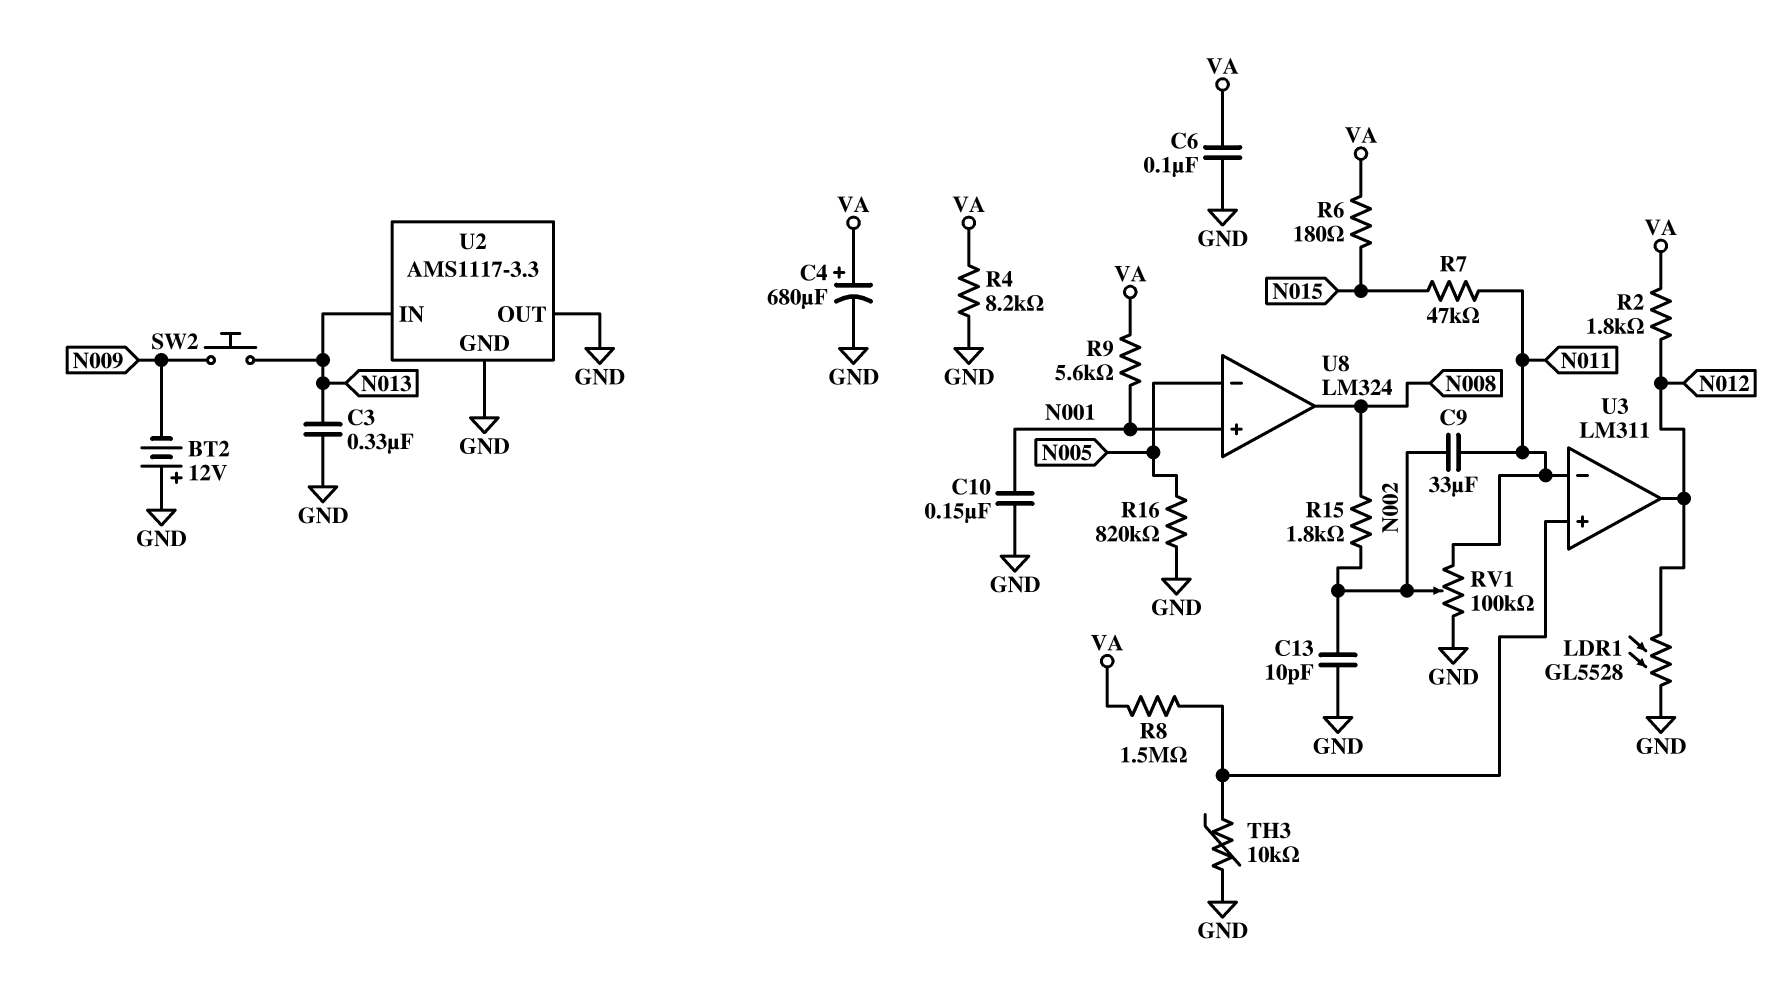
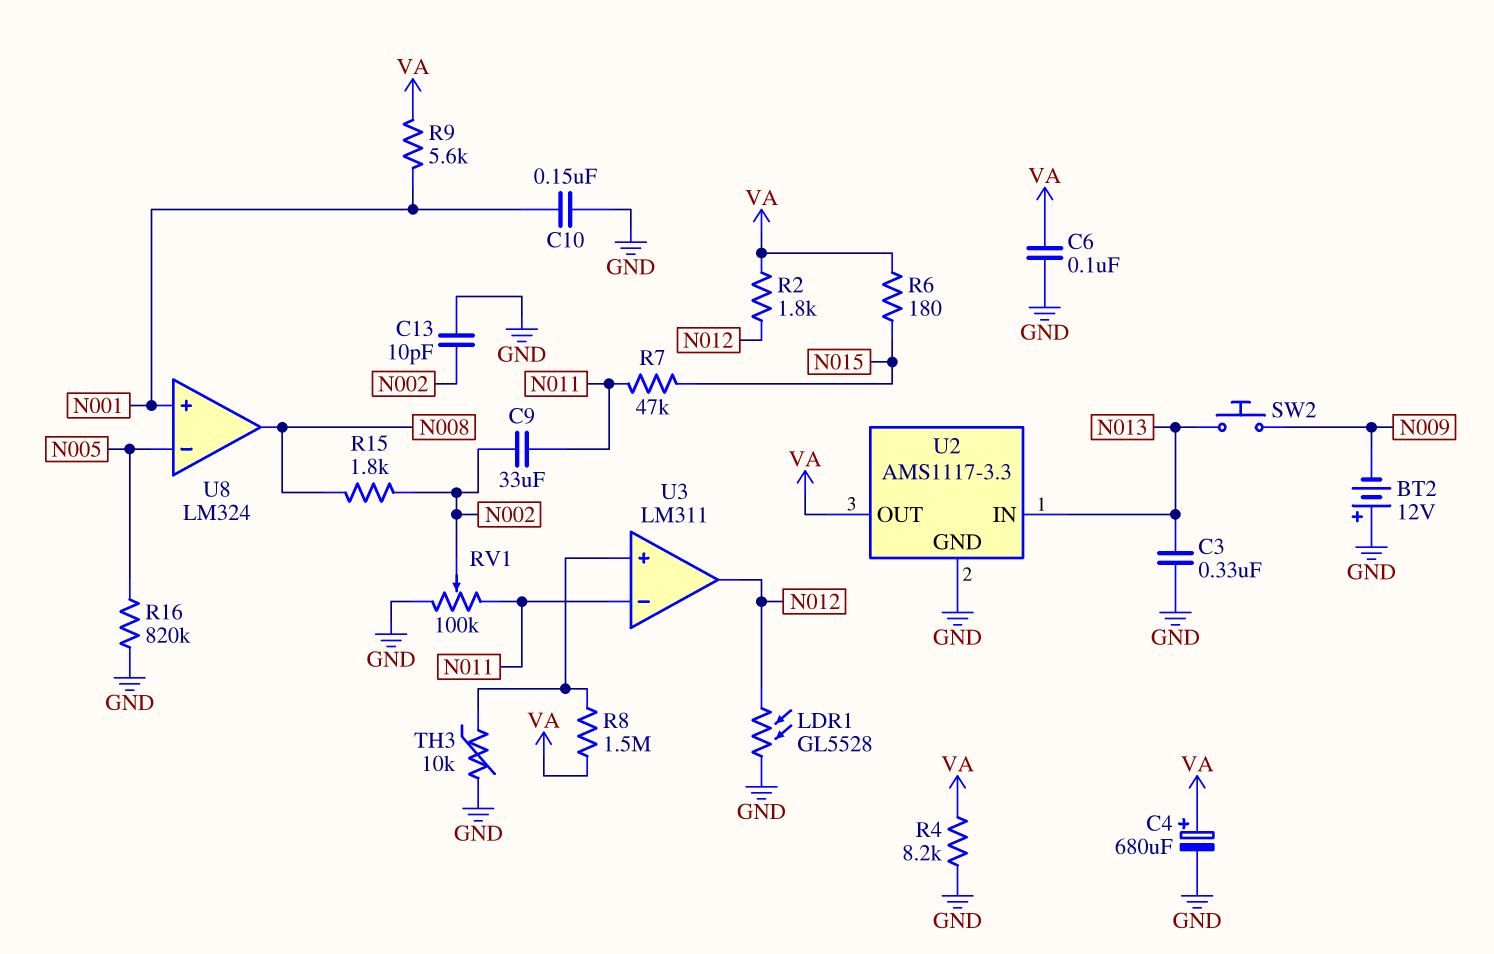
U2 pin OUT: GND -> VA

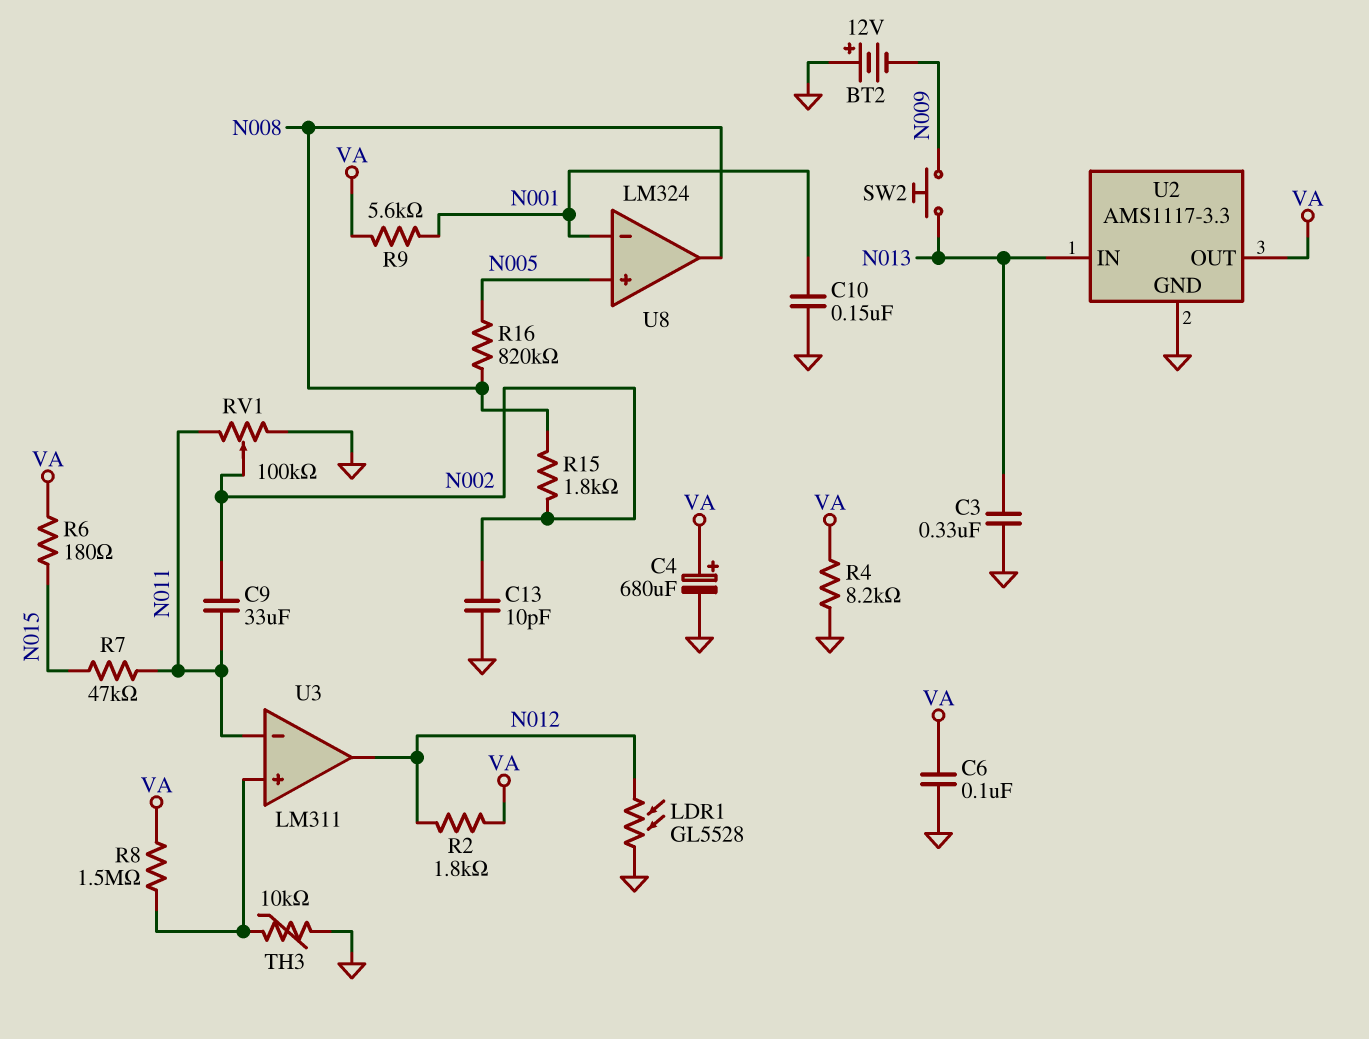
R16: 820k (GND, N005) -> 820k (N005, N008)
U8 pin in+: N001 -> N005
U8 pin in-: N005 -> N001

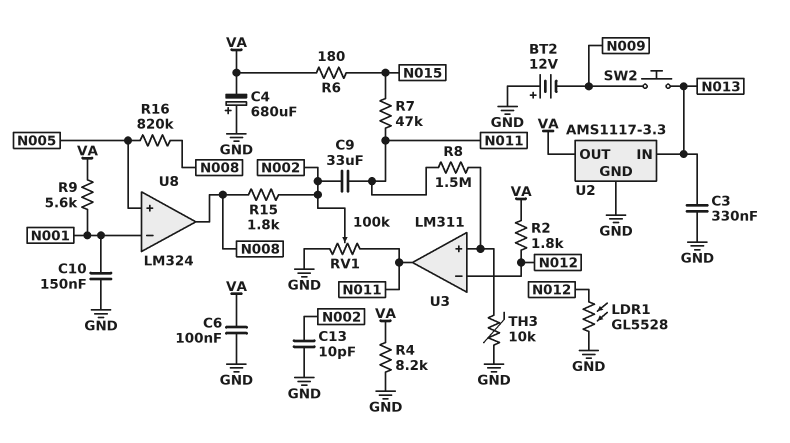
C4: 680uF (plus VA, minus GND) -> 680uF (plus GND, minus VA)
R8: 1.5M (U3/in+, VA) -> 1.5M (N011, U3/in+)
U3 pin in-: N011 -> N012
U3 pin out: N012 -> N011

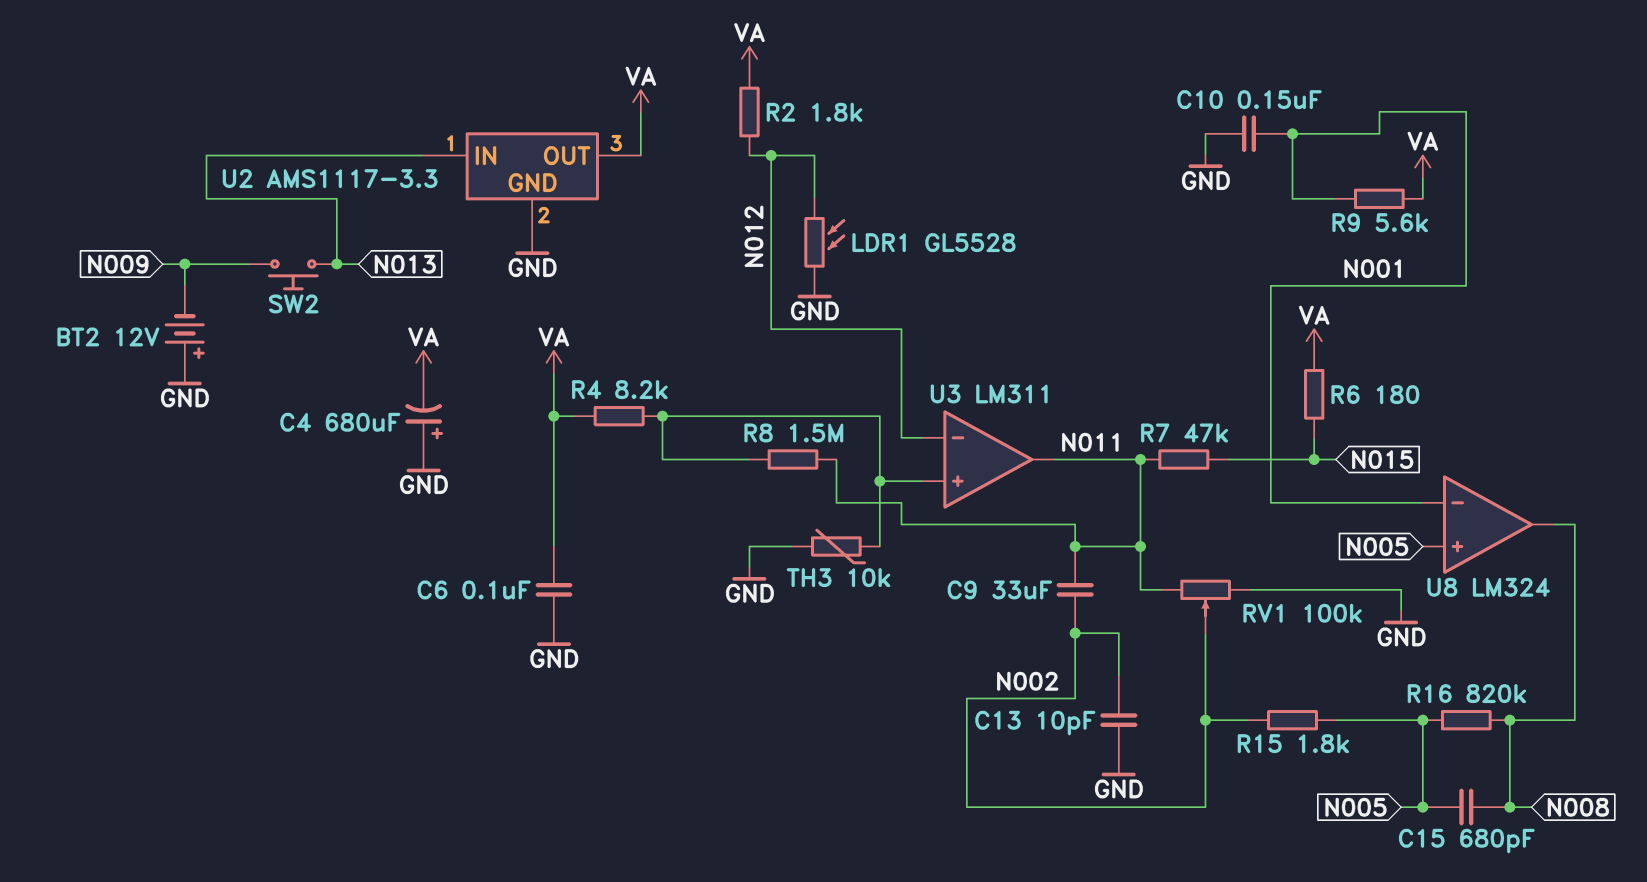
C3: 330nF (GND, N013) -> none
C15: none -> 680pF (N005, N008)
R4: 8.2k (GND, VA) -> 8.2k (U3/in+, VA)
R15: 1.8k (N002, N008) -> 1.8k (N002, N005)

